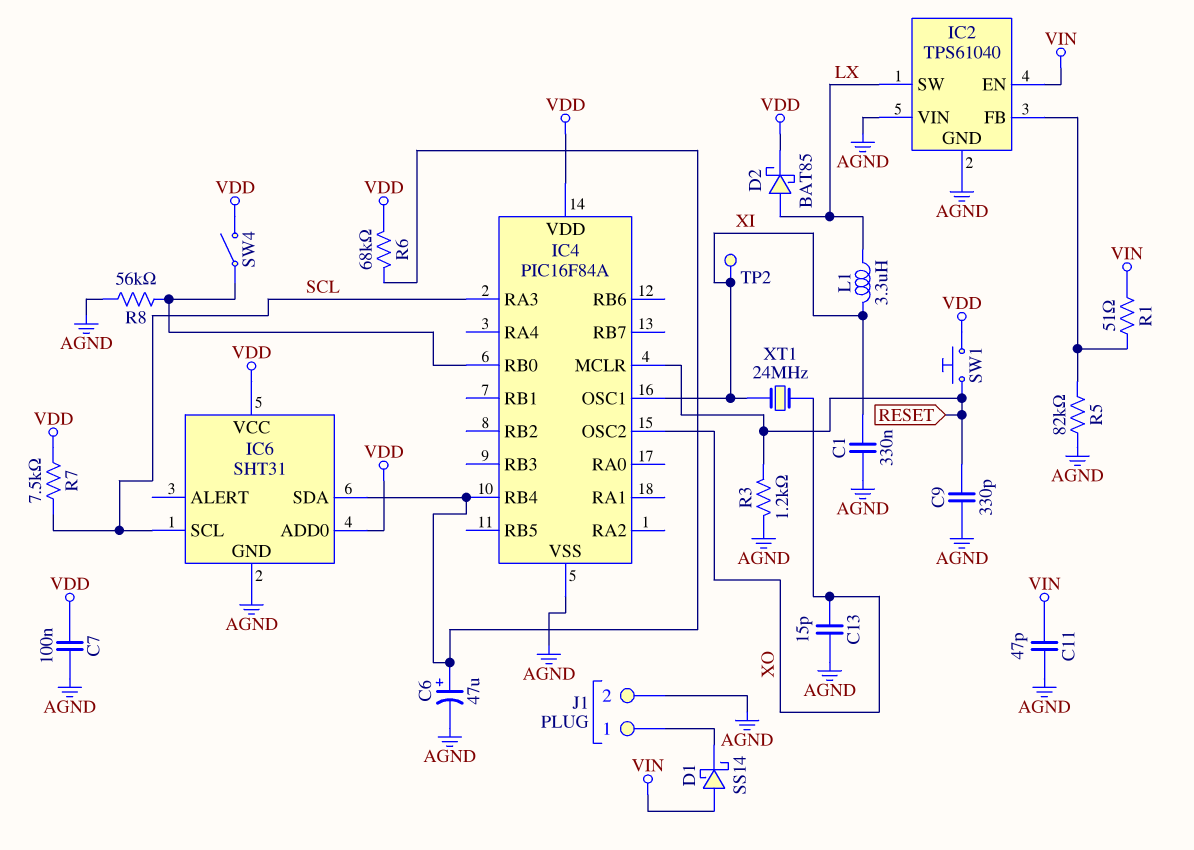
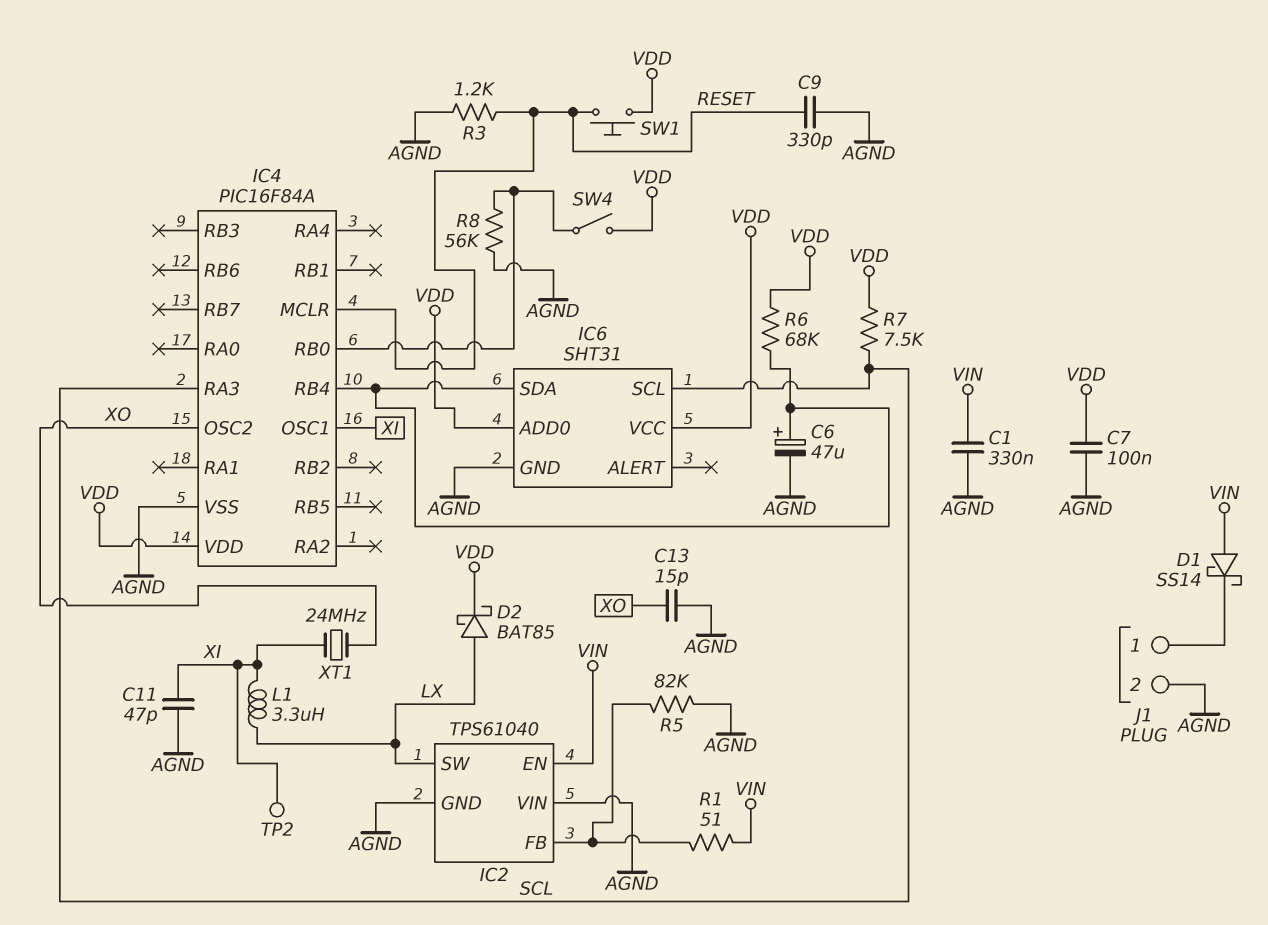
C1: 330nF (AGND, XI) -> 330nF (AGND, VIN)
C11: 47pF (AGND, VIN) -> 47pF (AGND, XI)

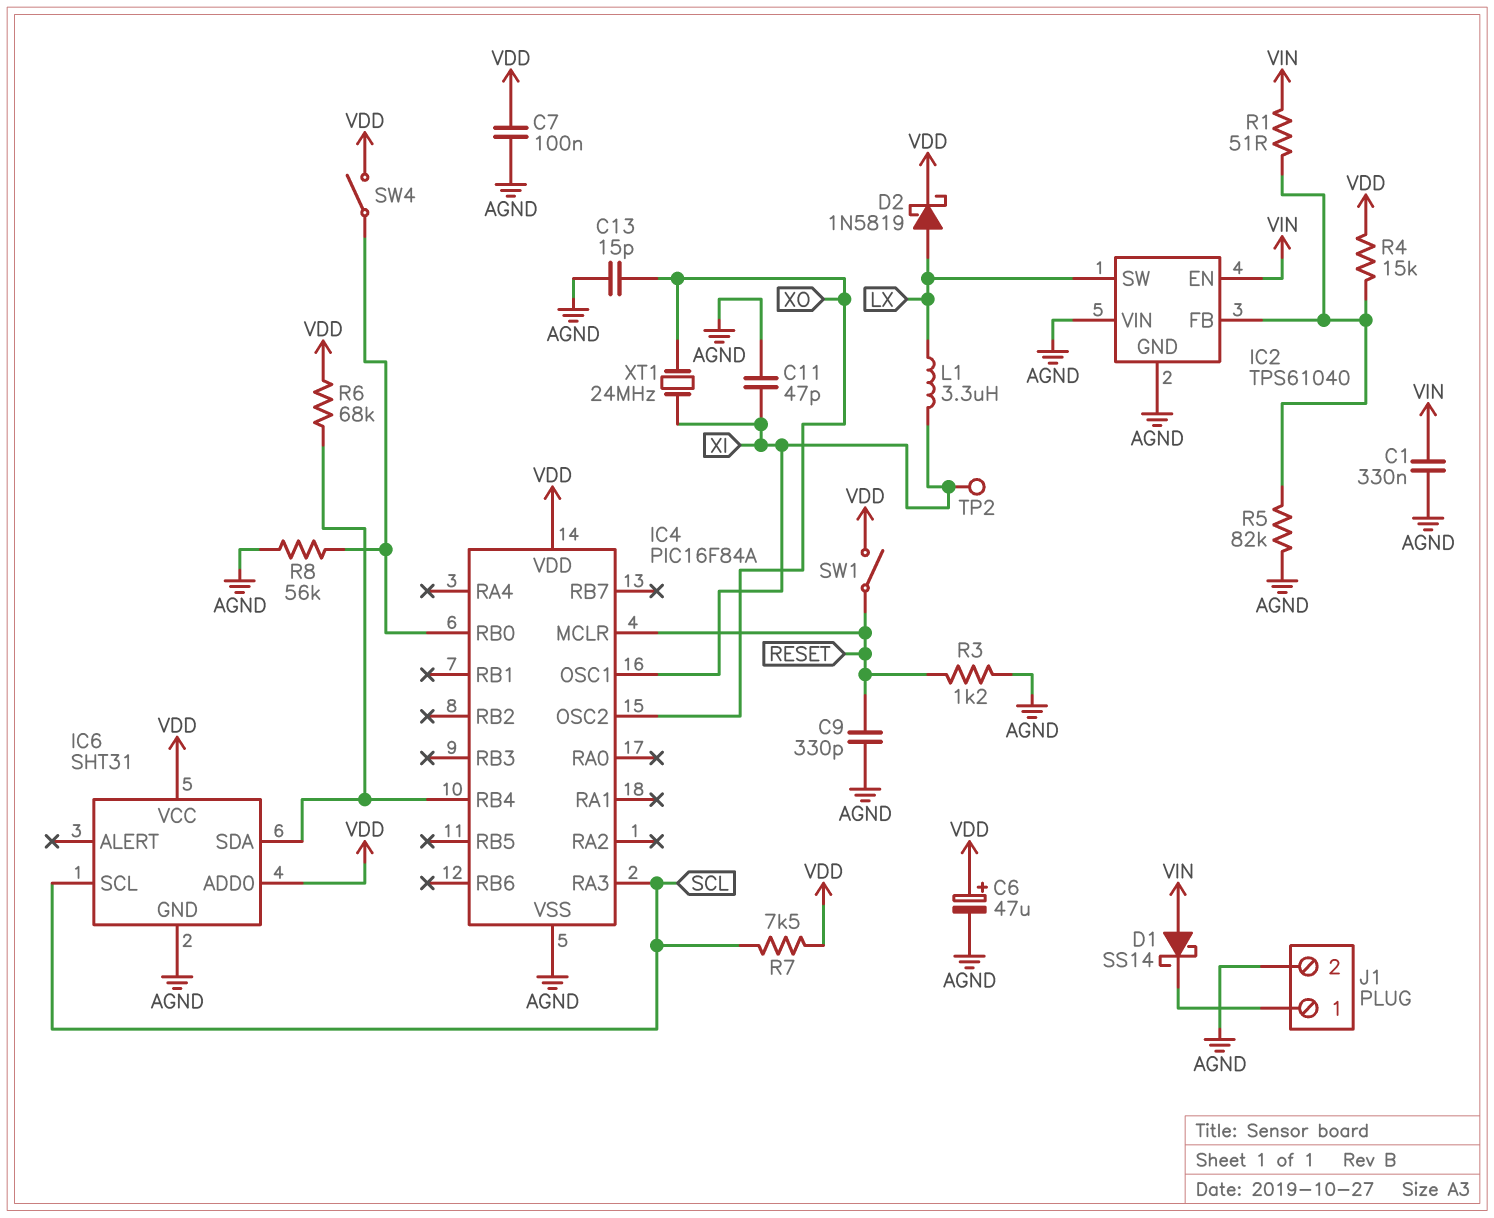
C6: 47uF (plus IC4/RB4, minus AGND) -> 47uF (plus VDD, minus AGND)
D2: schottky BAT85 (A LX, K VDD) -> schottky 1N5819 (A LX, K VDD)
R4: none -> 15k (IC2/FB, VDD)
SW1: button (RESET, VDD) -> switch (RESET, VDD)

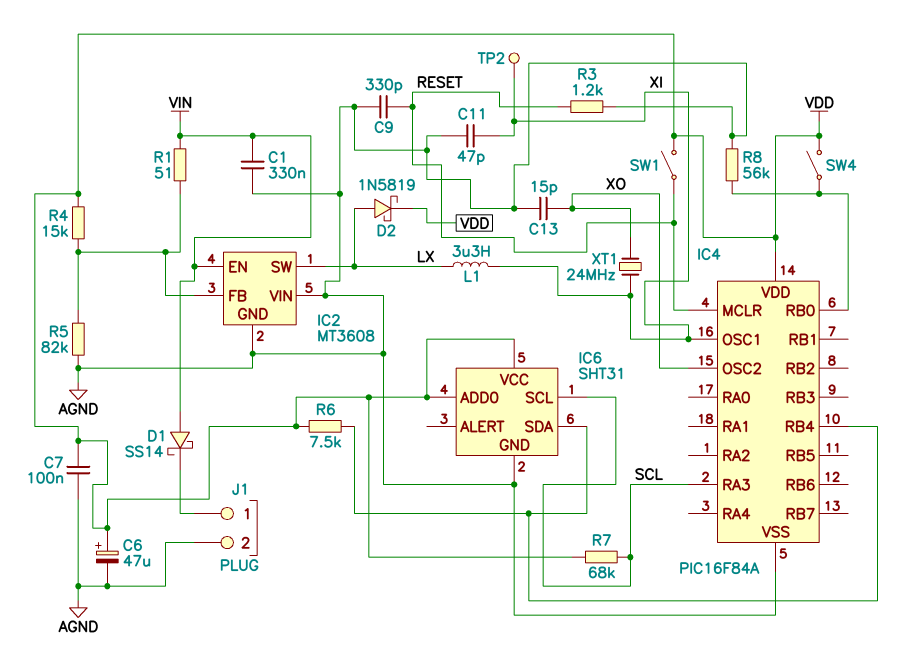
IC2: TPS61040 -> MT3608
R6: 68k (IC4/RB4, VDD) -> 7.5k (IC4/RB4, VDD)
R7: 7.5k (SCL, VDD) -> 68k (SCL, VDD)

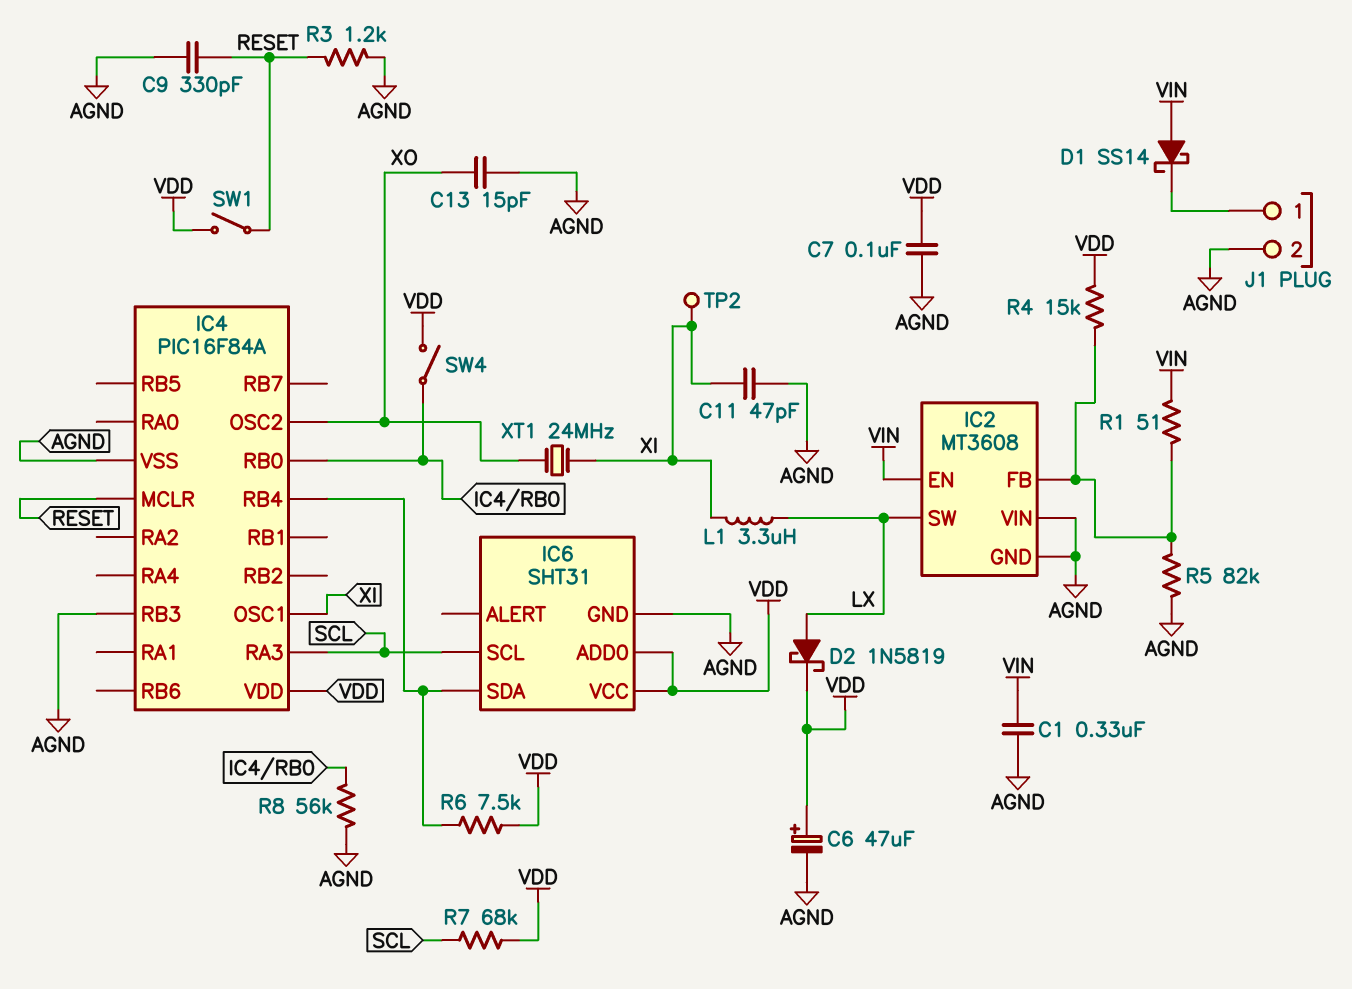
IC4 pin RB3: none -> AGND

